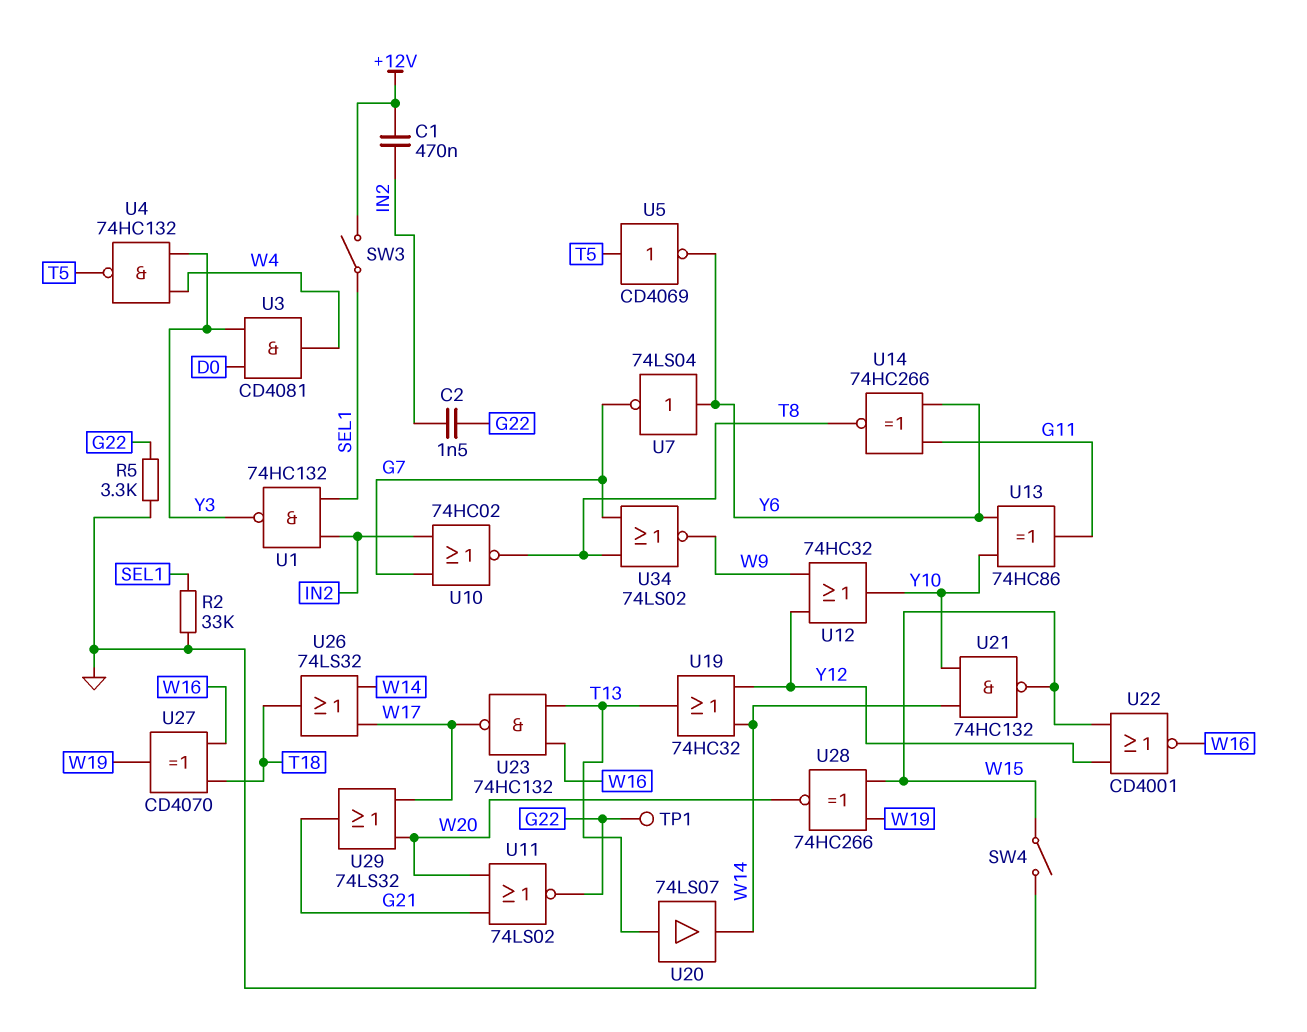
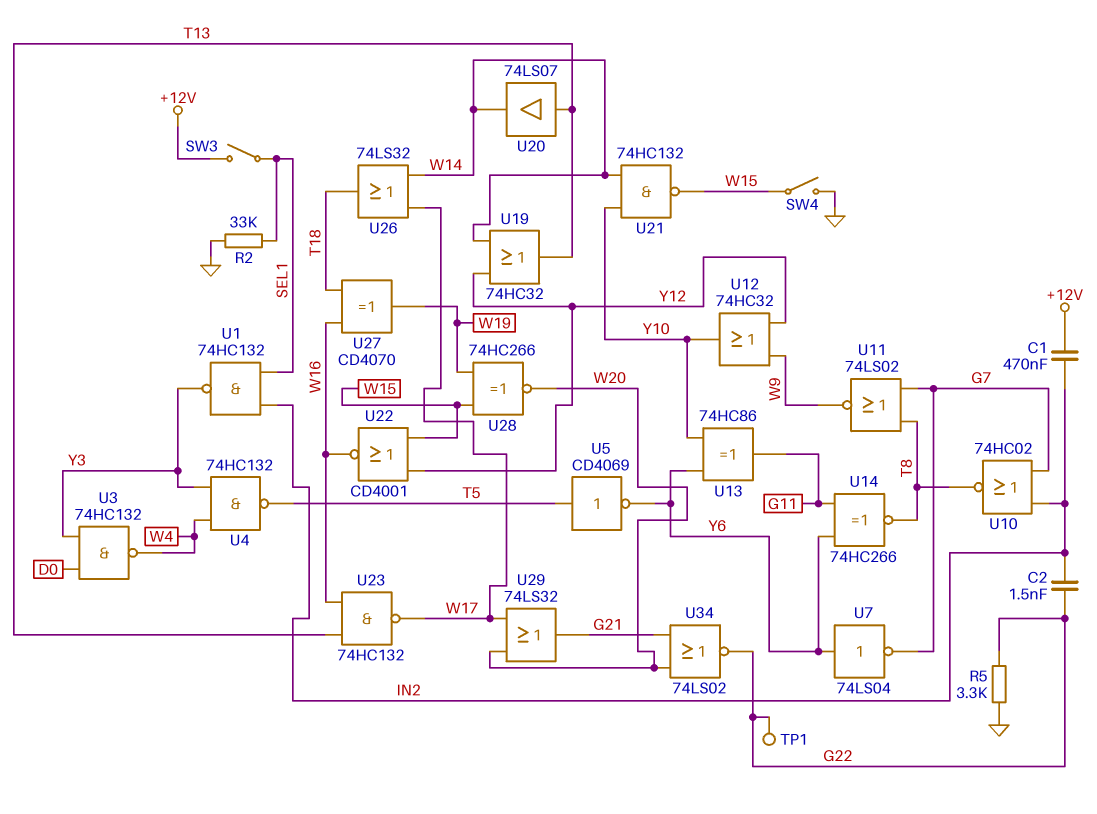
U3: AND CD4081 (in D0, in Y3, out W4) -> NAND 74HC132 (in D0, in Y3, out W4)
U11: NOR 74LS02 (in G21, in W20, out G22) -> NOR 74LS02 (in G7, in T8, out W9)
U34: NOR 74LS02 (in G7, in T8, out W9) -> NOR 74LS02 (in G21, in W20, out G22)

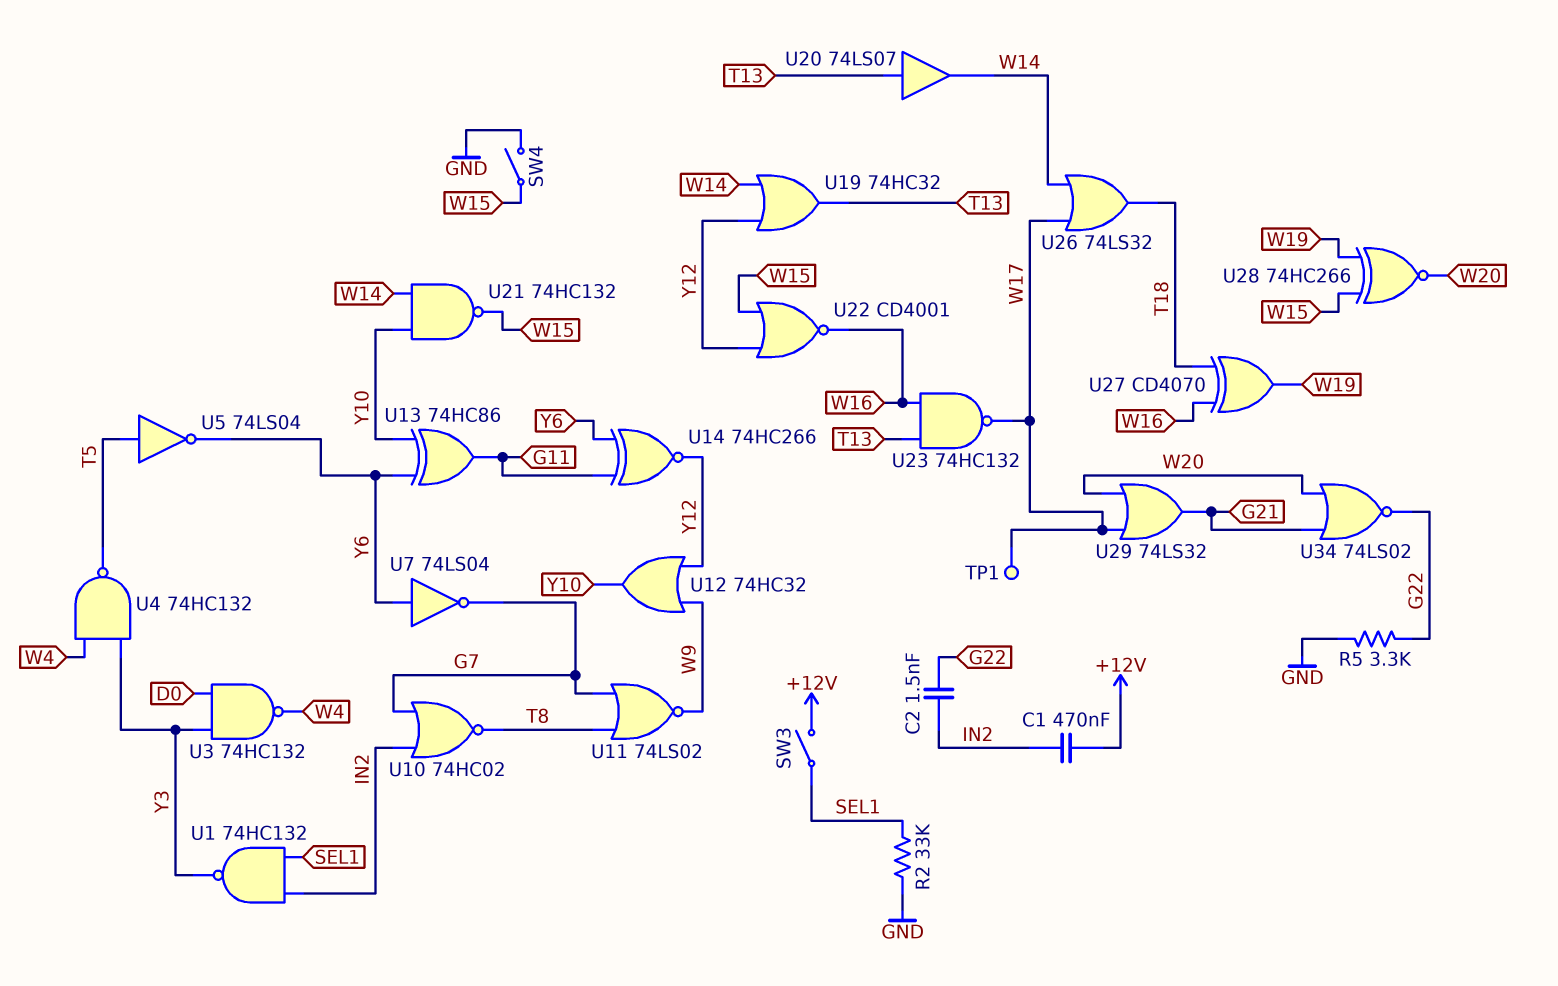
TP1: test point (G22) -> test point (W17)
U5: NOT CD4069 (in T5, out Y6) -> NOT 74LS04 (in T5, out Y6)
U14: XNOR 74HC266 (in G11, in Y6, out T8) -> XNOR 74HC266 (in G11, in Y6, out Y12)

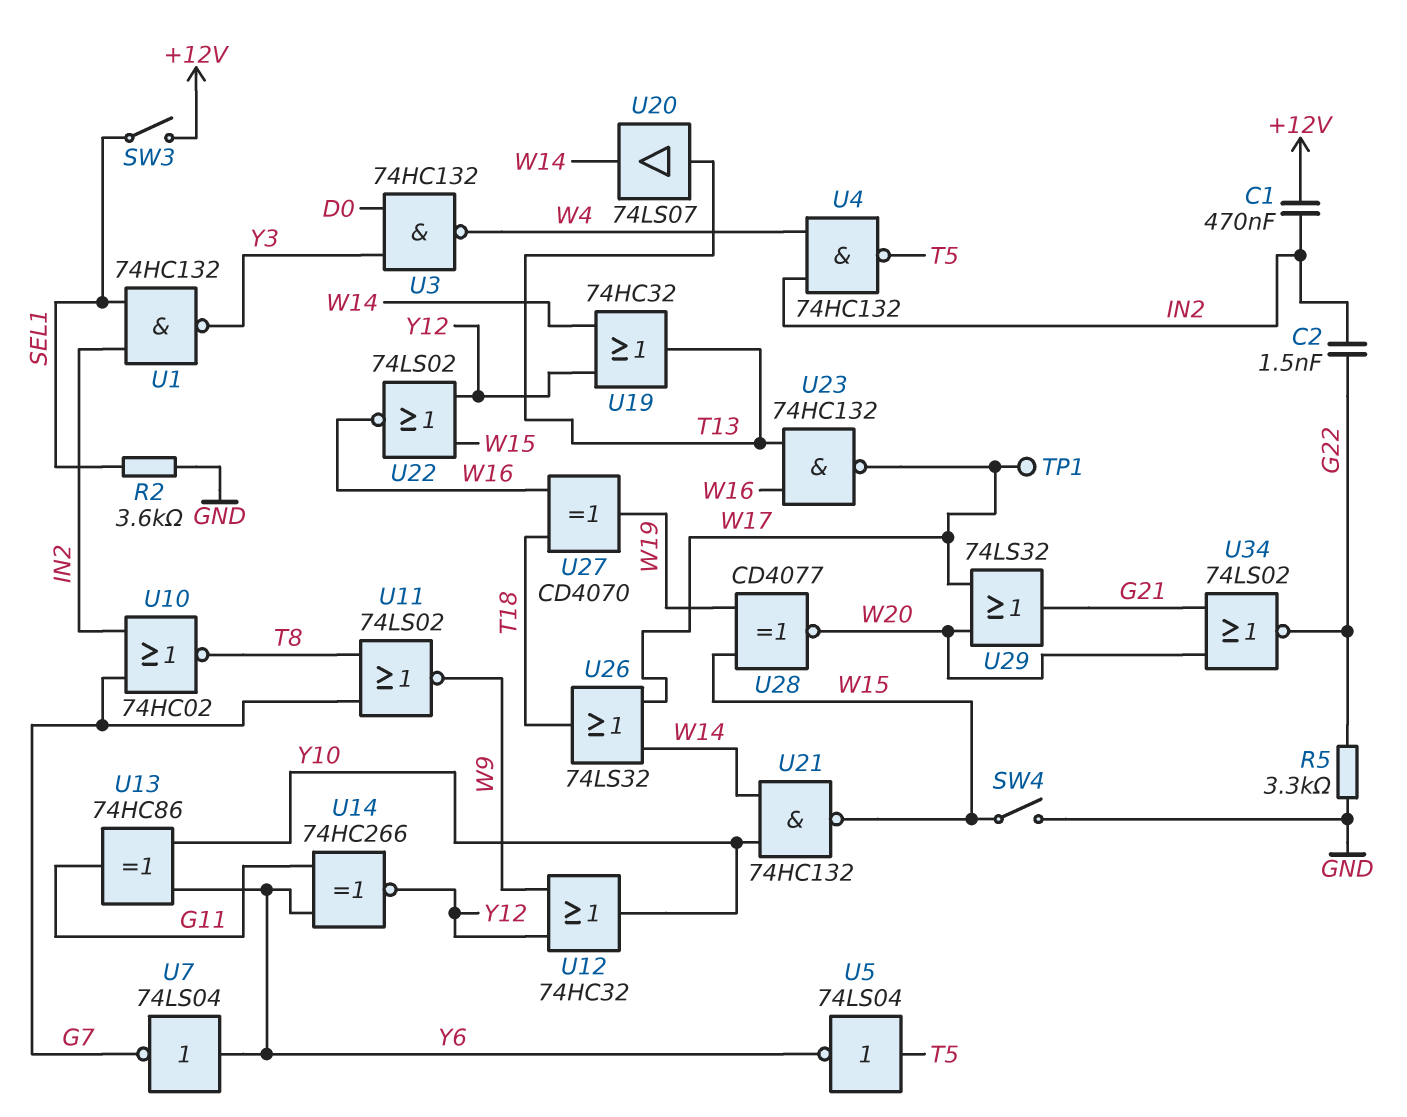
R2: 33k (GND, SEL1) -> 3.6k (GND, SEL1)
U4: NAND 74HC132 (in W4, in Y3, out T5) -> NAND 74HC132 (in IN2, in W4, out T5)
U22: NOR CD4001 (in W15, in Y12, out W16) -> NOR 74LS02 (in W15, in Y12, out W16)
U28: XNOR 74HC266 (in W15, in W19, out W20) -> XNOR CD4077 (in W15, in W19, out W20)

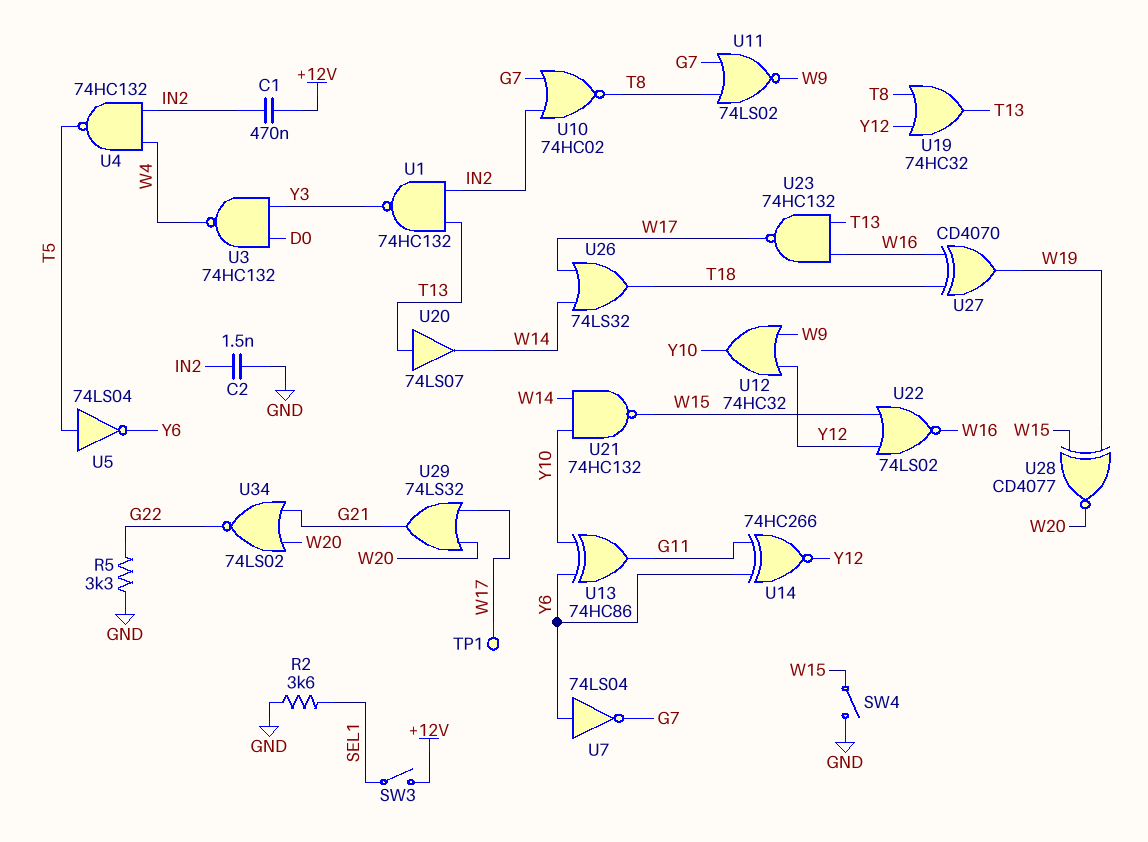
C2: 1.5nF (G22, IN2) -> 1.5nF (GND, IN2)
U1: NAND 74HC132 (in IN2, in SEL1, out Y3) -> NAND 74HC132 (in IN2, in T13, out Y3)
U19: OR 74HC32 (in W14, in Y12, out T13) -> OR 74HC32 (in T8, in Y12, out T13)

